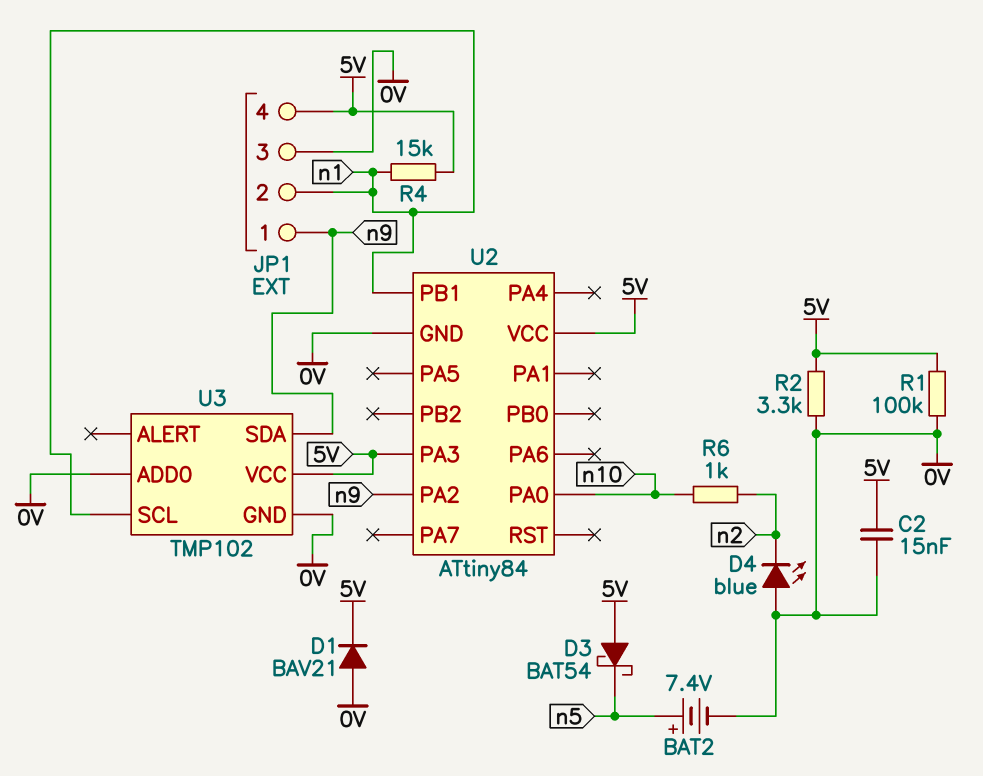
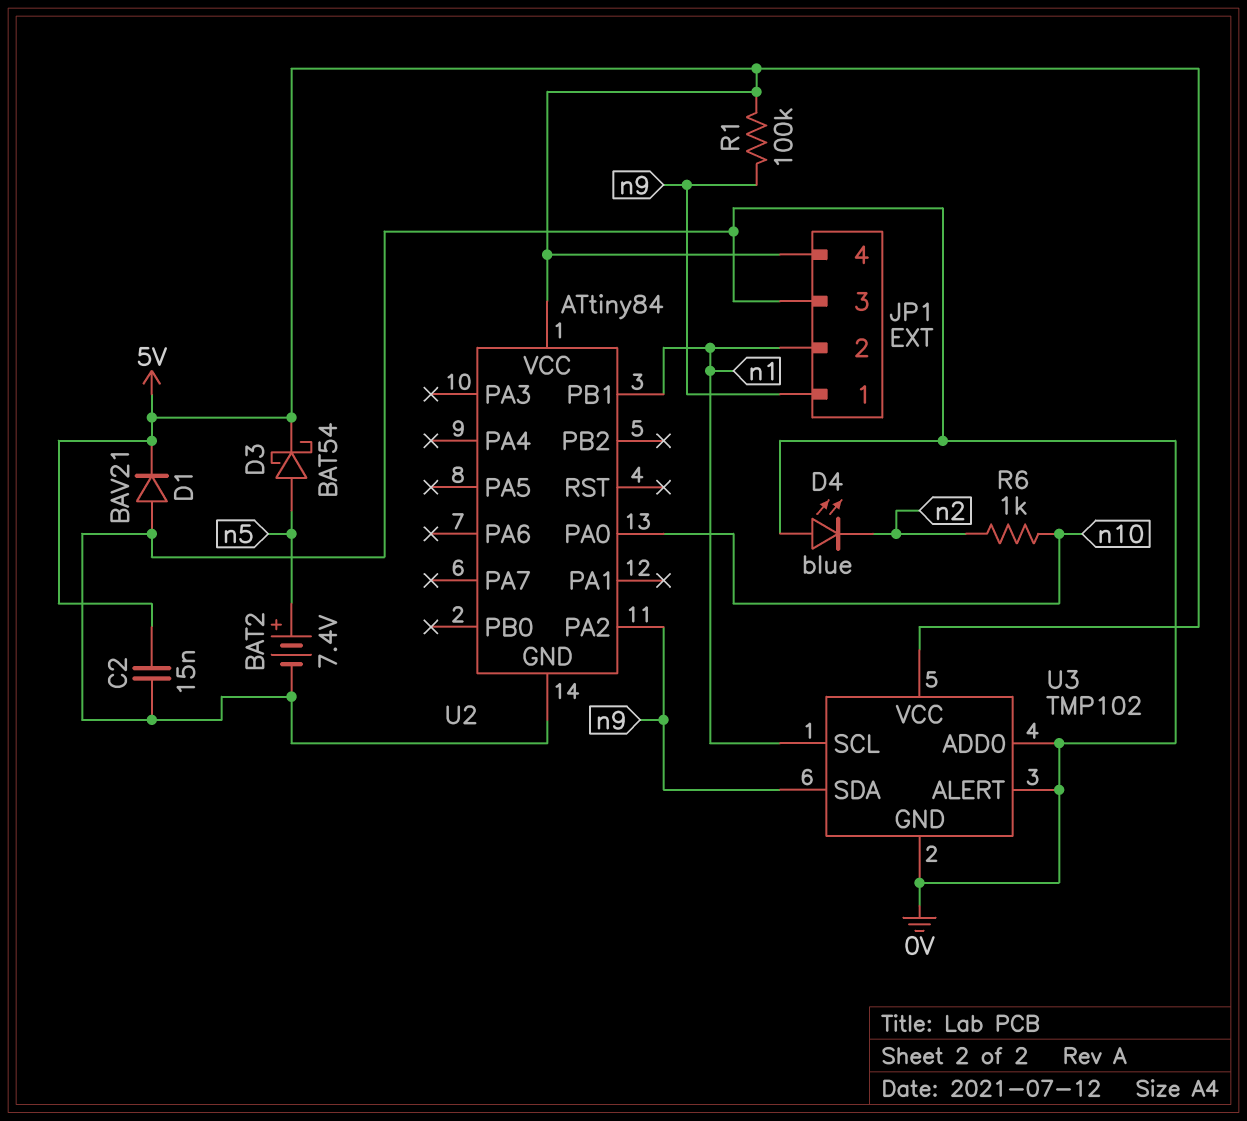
D3: schottky BAT54 (A 5V, K n5) -> schottky BAT54 (A n5, K 5V)
R1: 100k (0V, 5V) -> 100k (5V, n9)
R2: 3.3k (0V, 5V) -> none
R4: 15k (5V, n1) -> none
U2 pin PA3: 5V -> none
U3 pin ALERT: none -> 0V

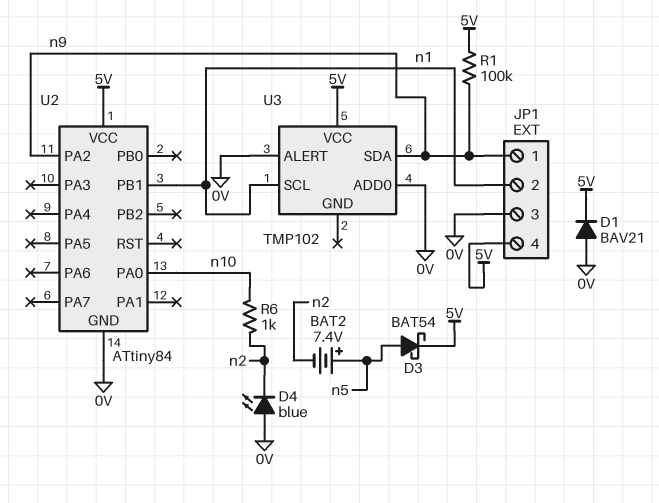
BAT2: 7.4V (plus n5, minus 0V) -> 7.4V (plus n5, minus n2)
C2: 15nF (0V, 5V) -> none
U3 pin GND: 0V -> none

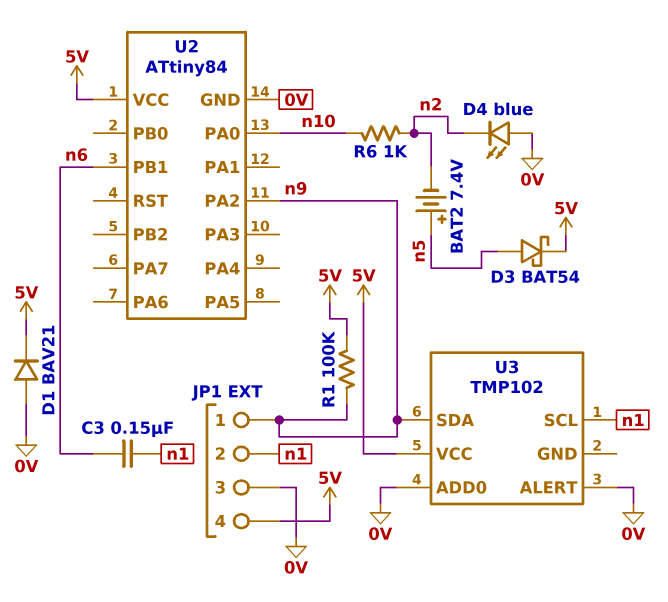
C3: none -> 150nF (n1, n6)
U2 pin PB1: n1 -> n6

